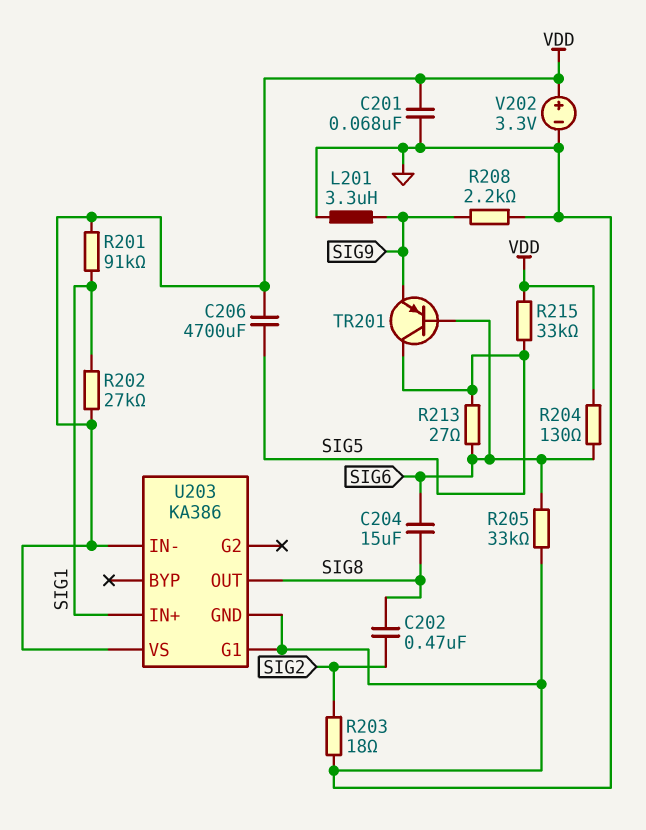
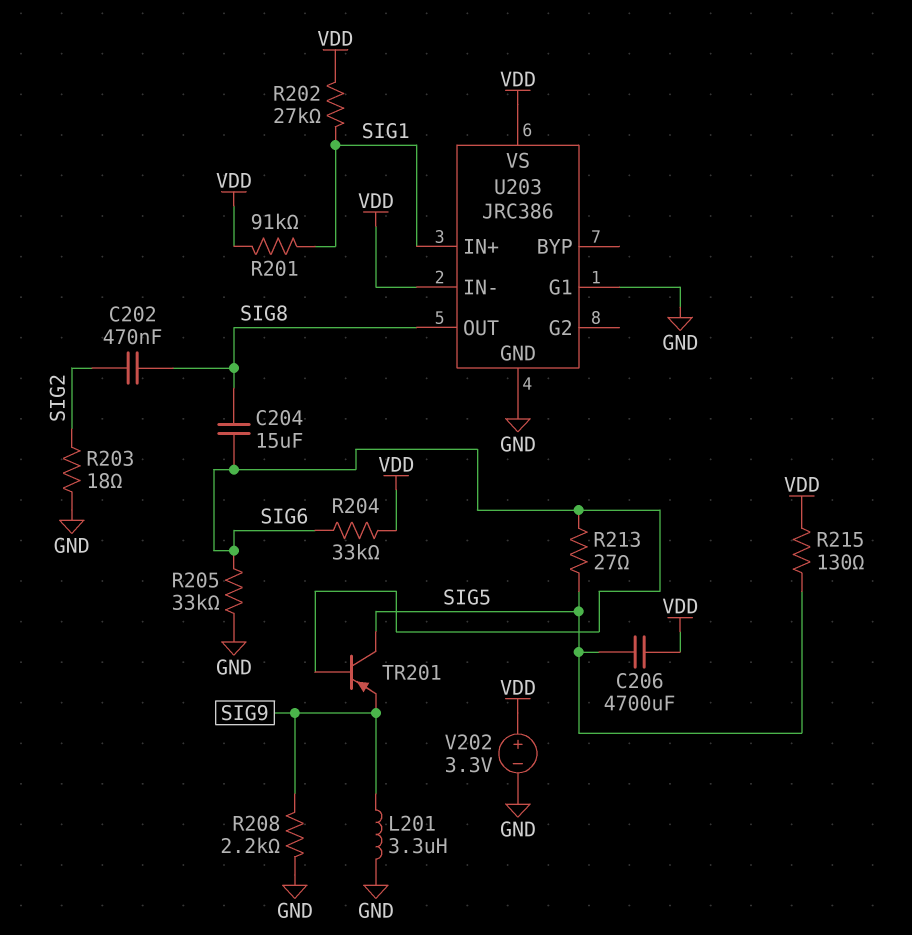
C201: 68nF (GND, VDD) -> none
R204: 130 (SIG6, VDD) -> 33k (SIG6, VDD)
R215: 33k (SIG5, VDD) -> 130 (SIG5, VDD)
U203: KA386 -> JRC386

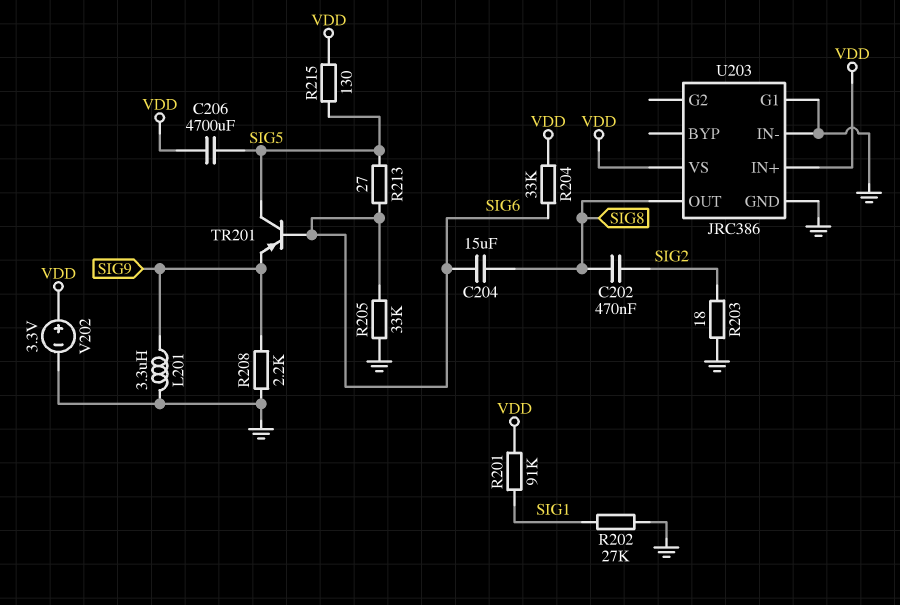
R202: 27k (SIG1, VDD) -> 27k (GND, SIG1)
U203 pin IN+: SIG1 -> VDD
U203 pin IN-: VDD -> GND

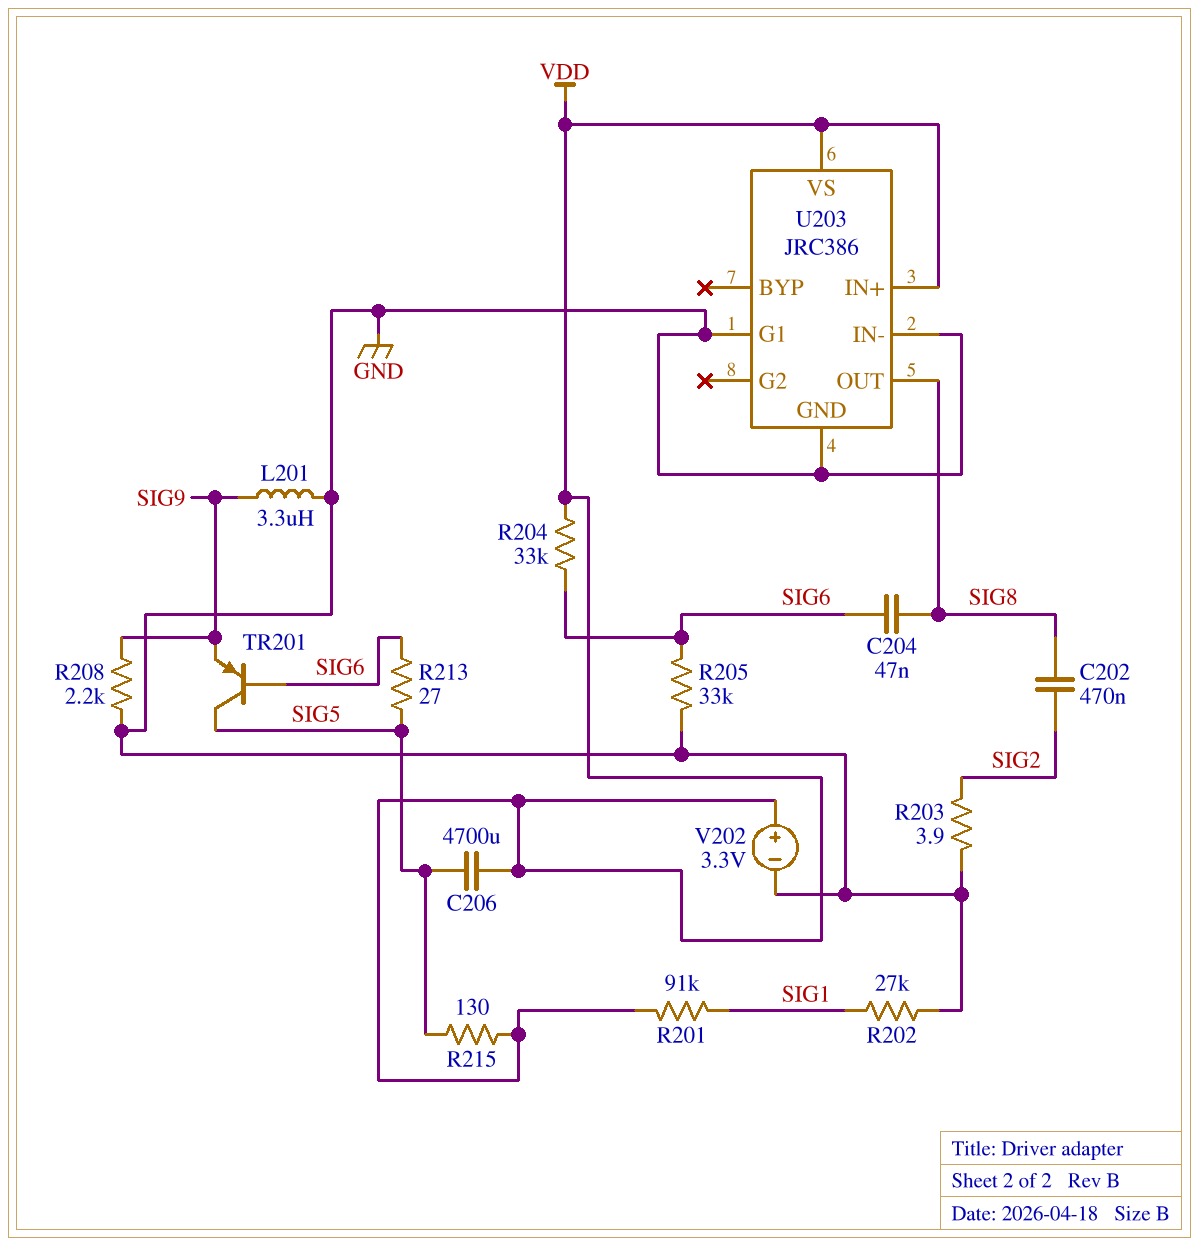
C204: 15uF (SIG6, SIG8) -> 47nF (SIG6, SIG8)
R203: 18 (GND, SIG2) -> 3.9 (GND, SIG2)

